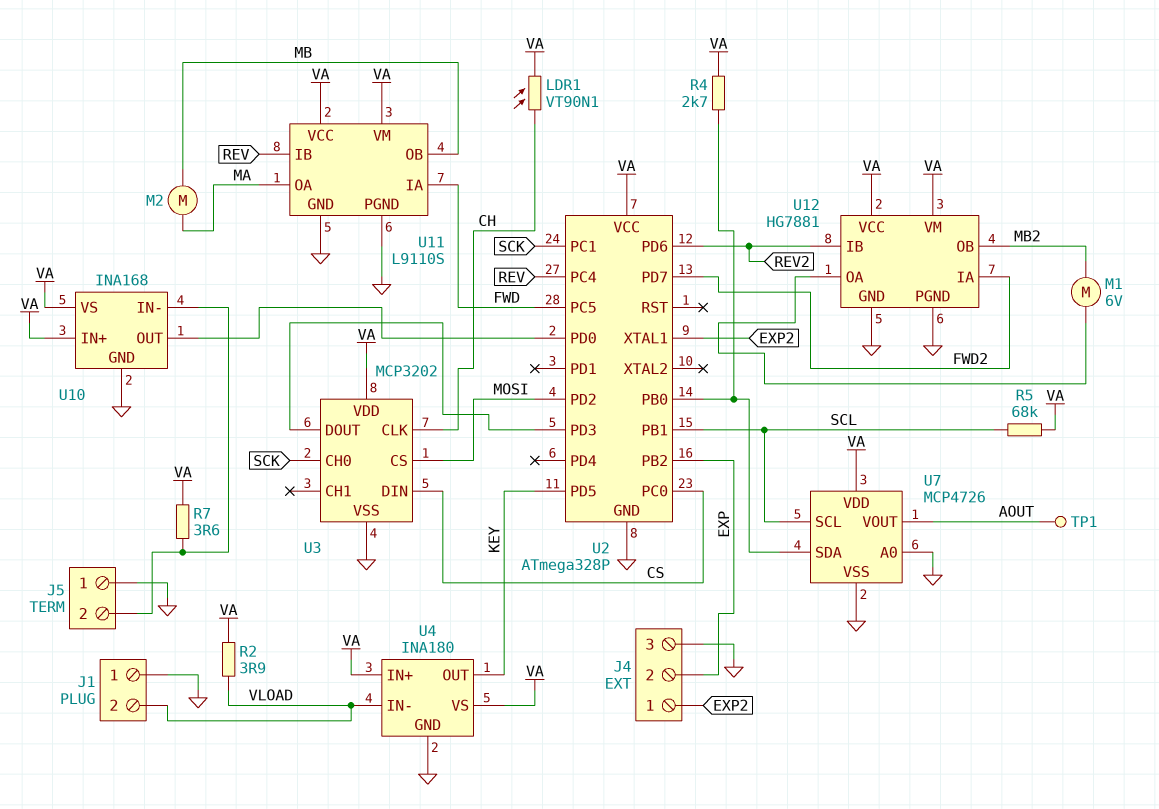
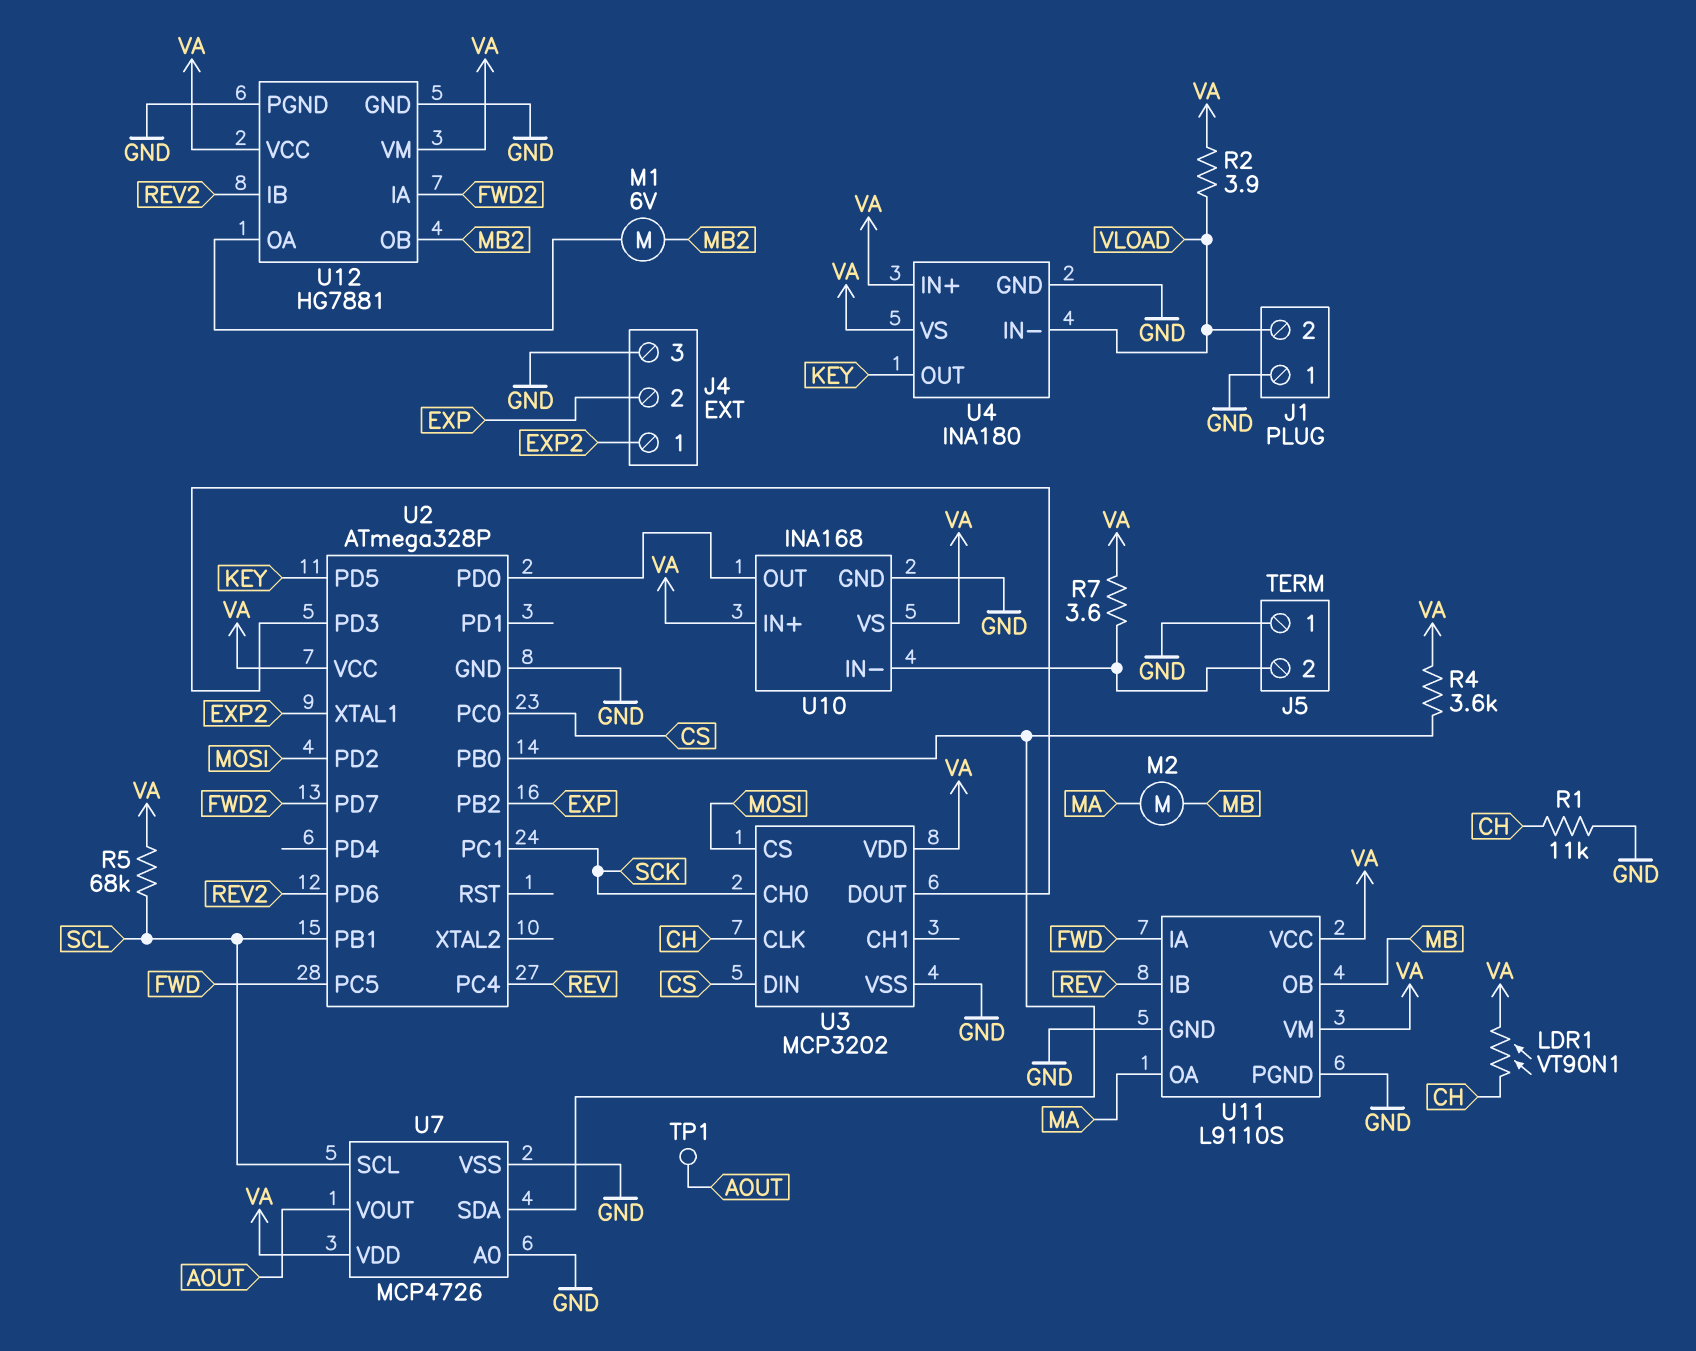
R1: none -> 11k (CH, GND)
R4: 2.7k (U2/PB0, VA) -> 3.6k (U2/PB0, VA)

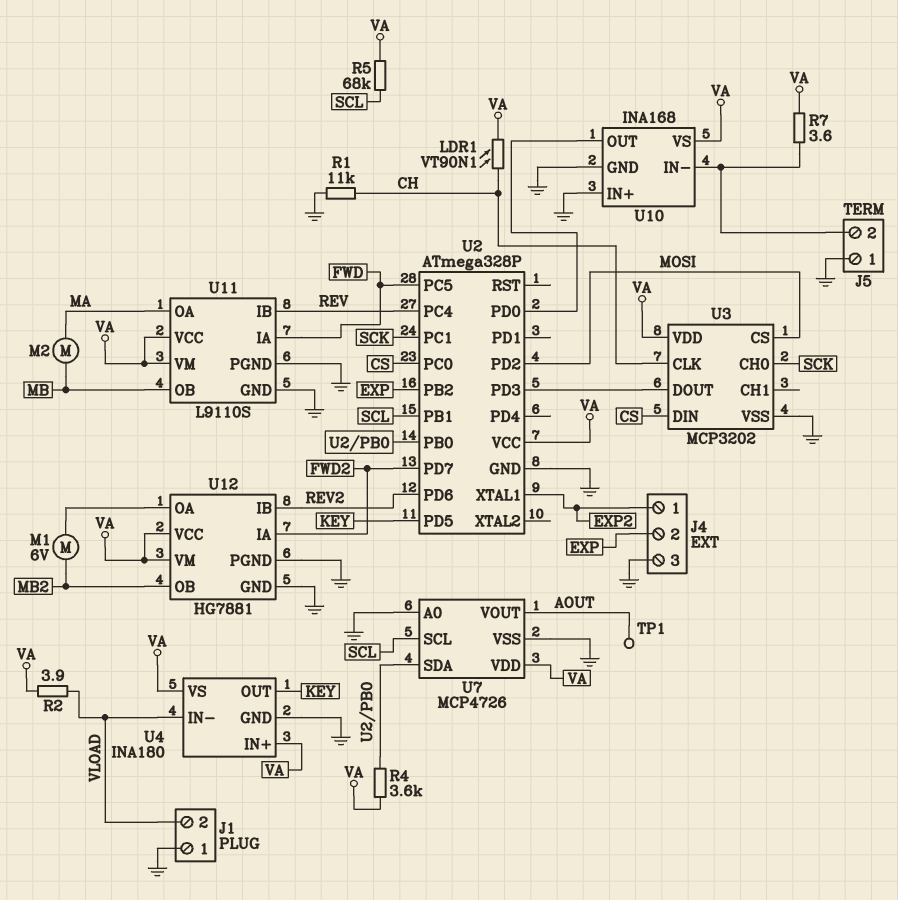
U10 pin IN+: VA -> GND

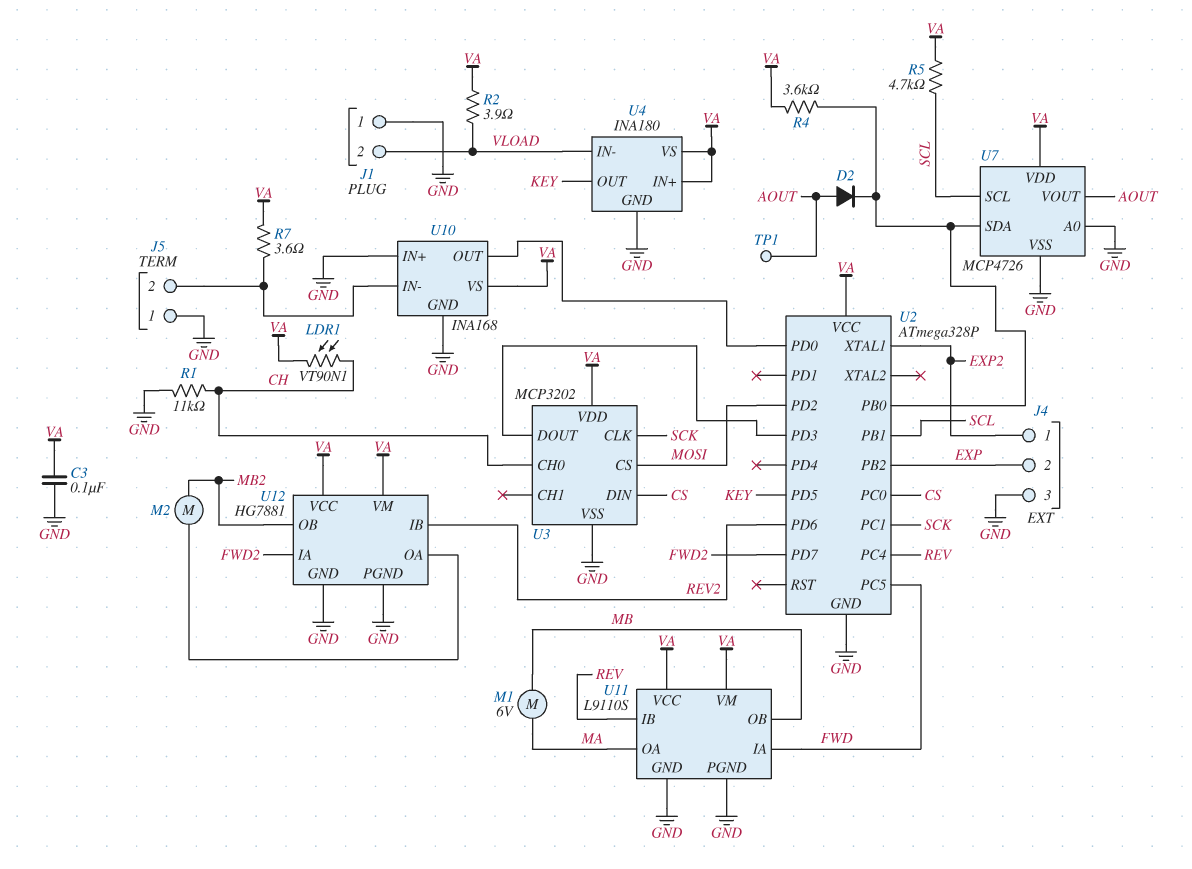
C3: none -> 100nF (GND, VA)
D2: none -> diode (A AOUT, K U2/PB0)
M1: motor 6V (MB2, U12/OA) -> motor 6V (MA, MB)
M2: motor (MA, MB) -> motor (MB2, U12/OA)
R5: 68k (SCL, VA) -> 4.7k (SCL, VA)
U3 pin CH0: SCK -> CH
U3 pin CLK: CH -> SCK

